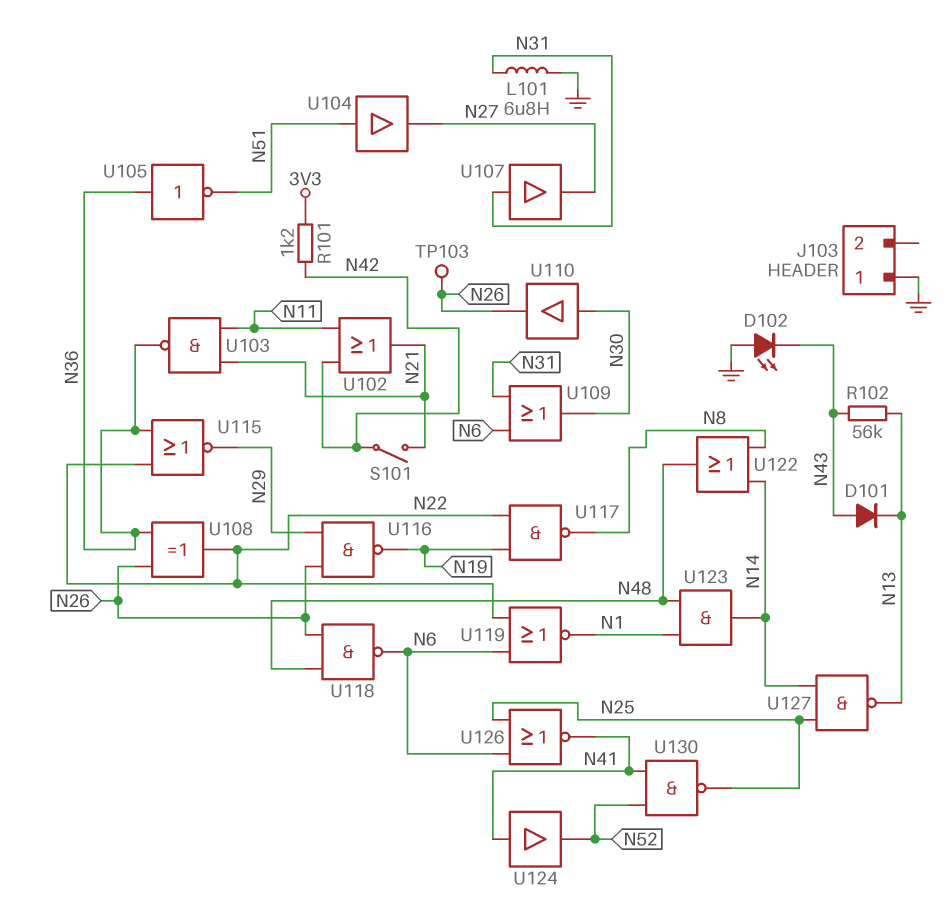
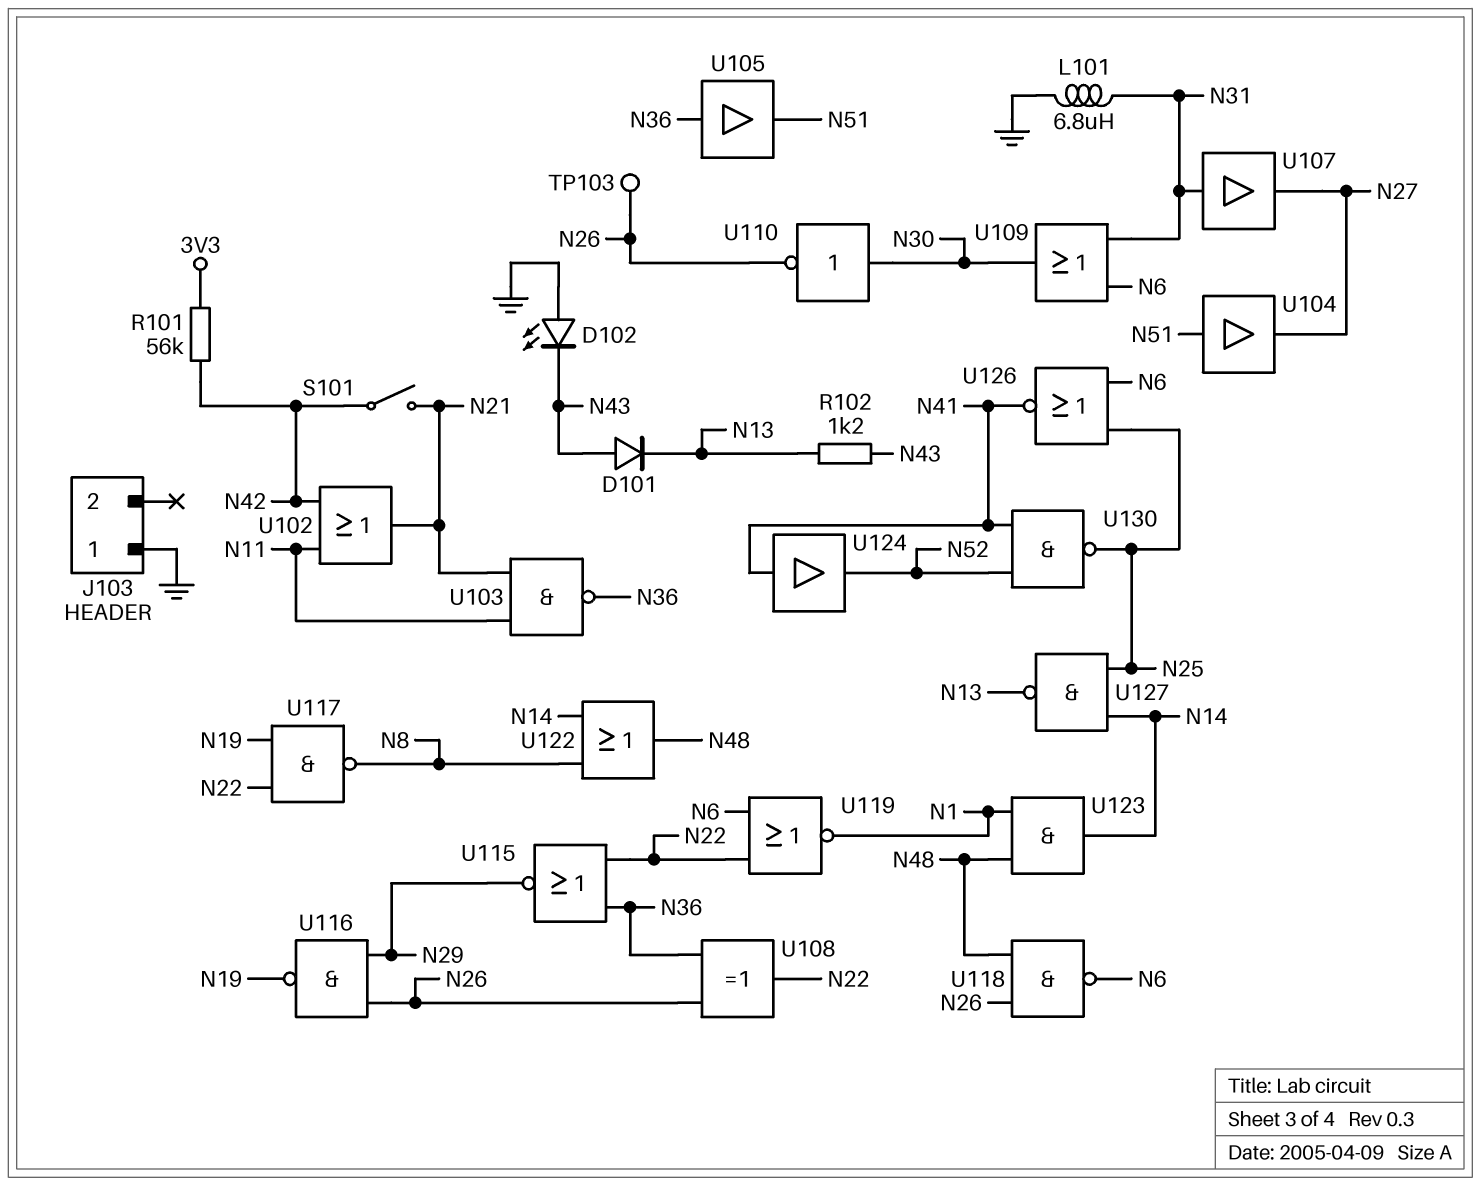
R101: 1.2k (3V3, N42) -> 56k (3V3, N42)
R102: 56k (N13, N43) -> 1.2k (N13, N43)
U105: NOT (in N36, out N51) -> buffer (in N36, out N51)
U110: buffer (in N30, out N26) -> NOT (in N30, out N26)

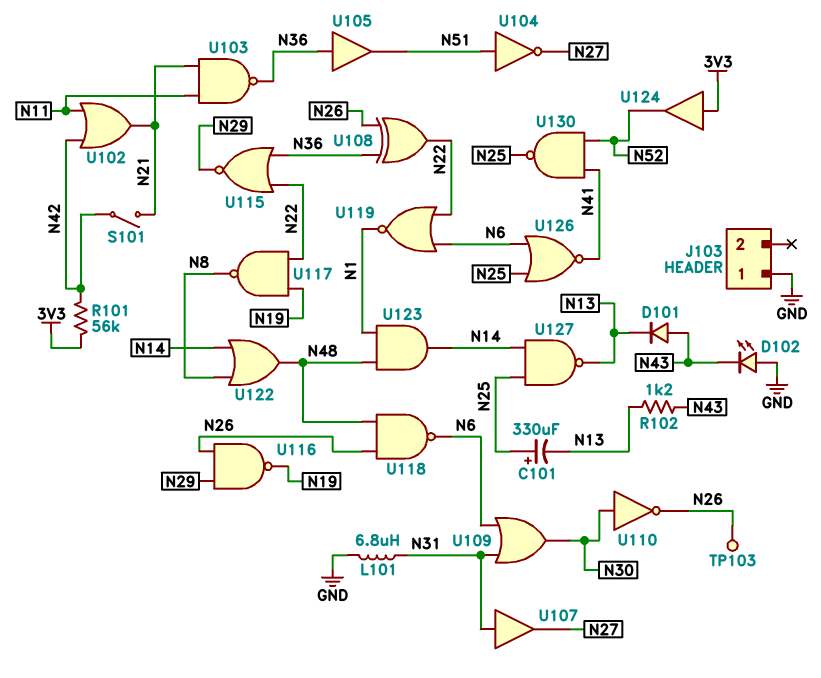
C101: none -> 330uF (plus N25, minus N13)
U104: buffer (in N51, out N27) -> NOT (in N51, out N27)
U124: buffer (in N41, out N52) -> buffer (in 3V3, out N52)

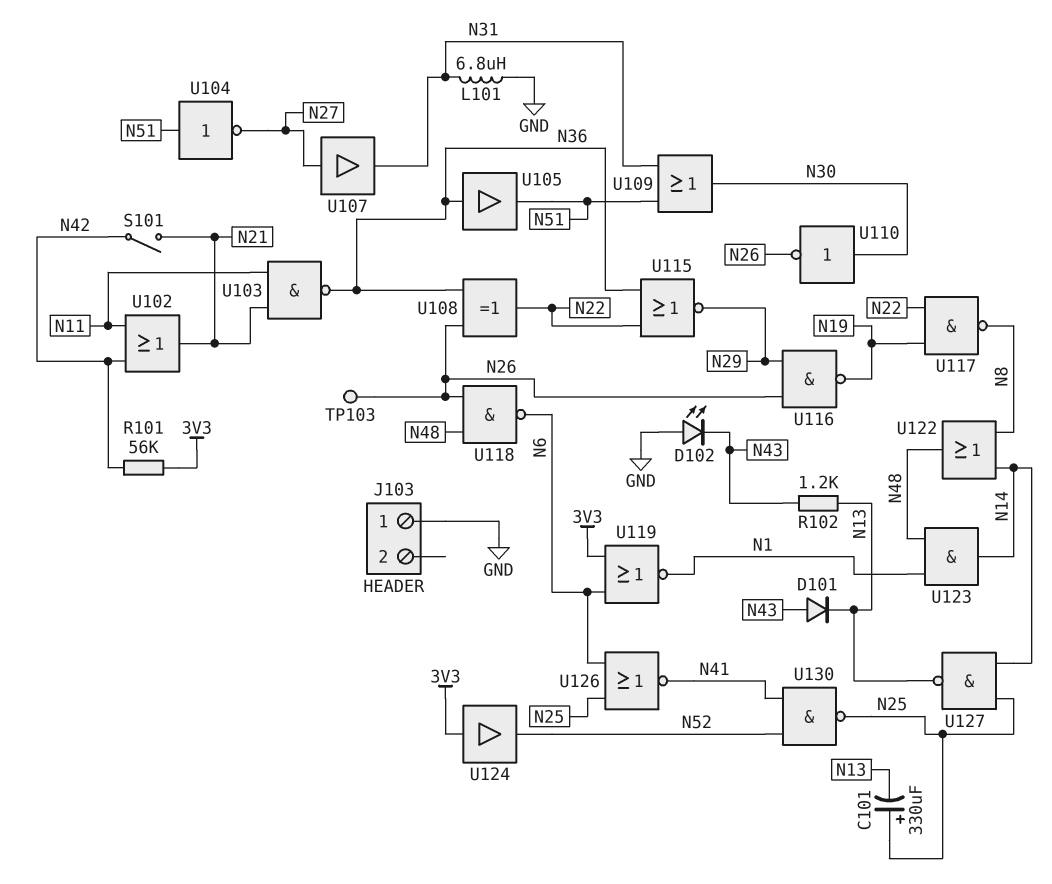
U107: buffer (in N31, out N27) -> buffer (in N27, out N31)
U109: OR (in N6, in N31, out N30) -> OR (in N31, in N51, out N30)
U119: NOR (in N6, in N22, out N1) -> NOR (in 3V3, in N6, out N1)

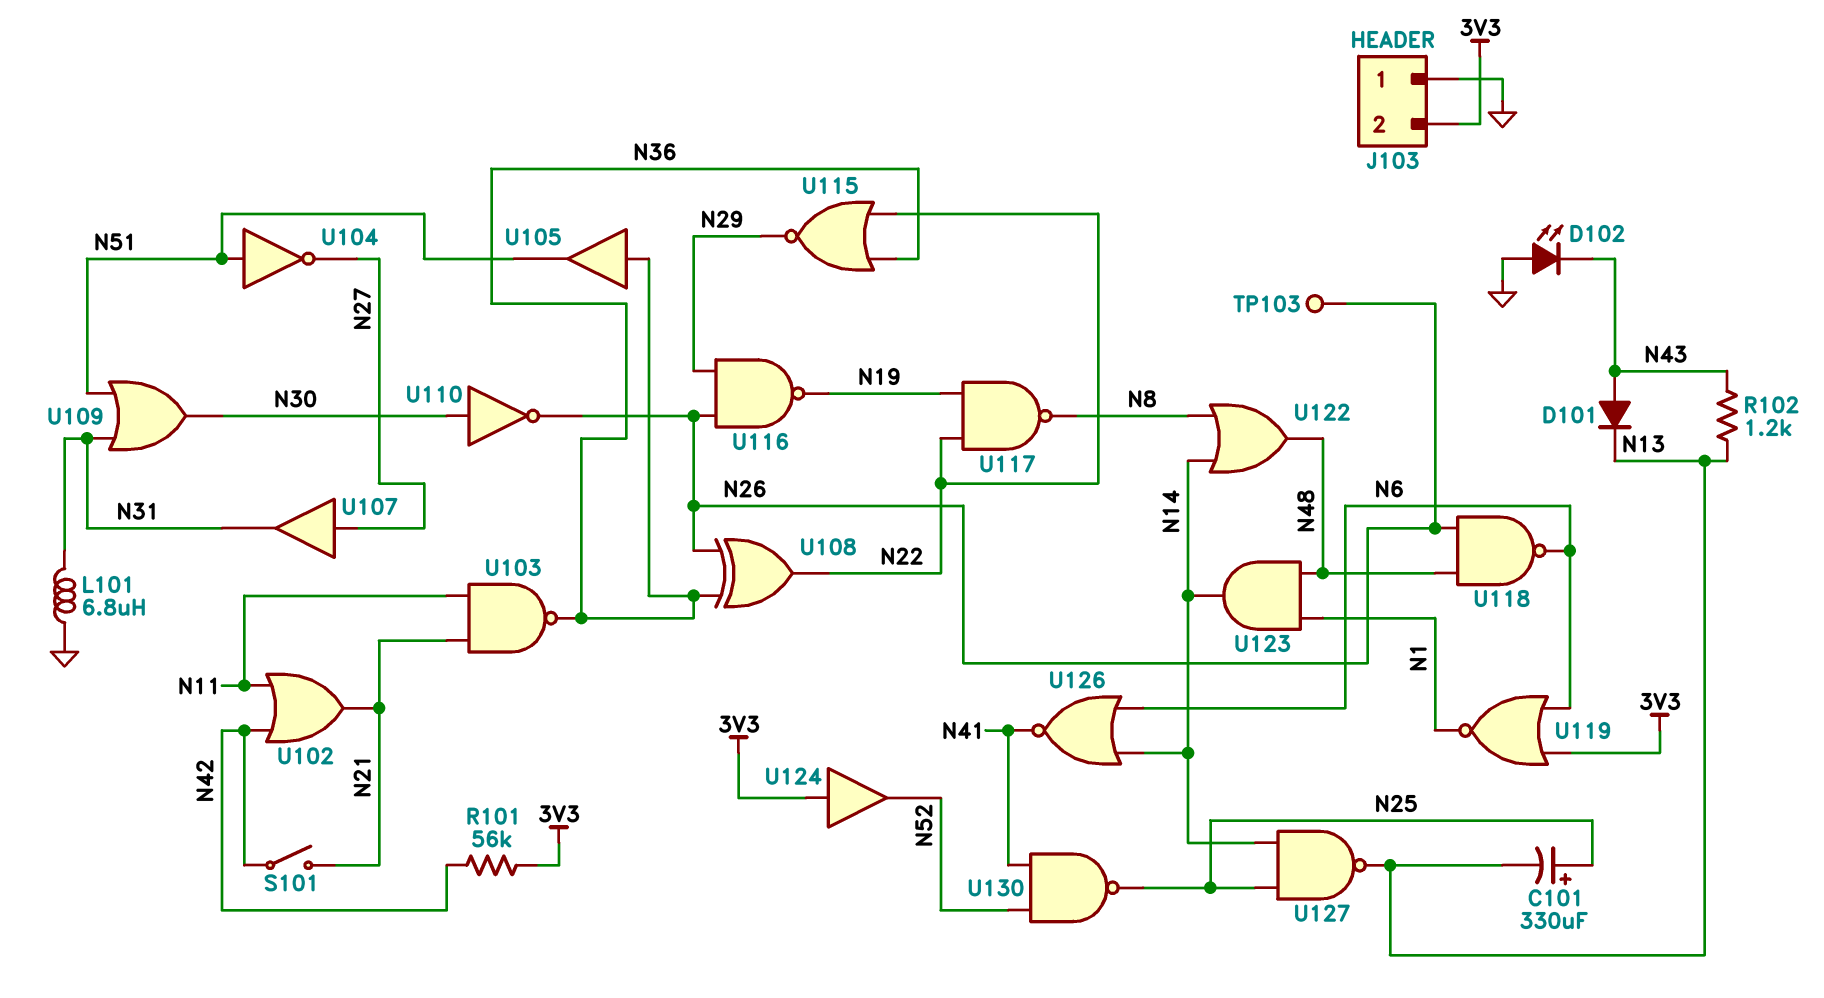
J103 pin 2: none -> 3V3
U126: NOR (in N6, in N25, out N41) -> NOR (in N6, in N14, out N41)

